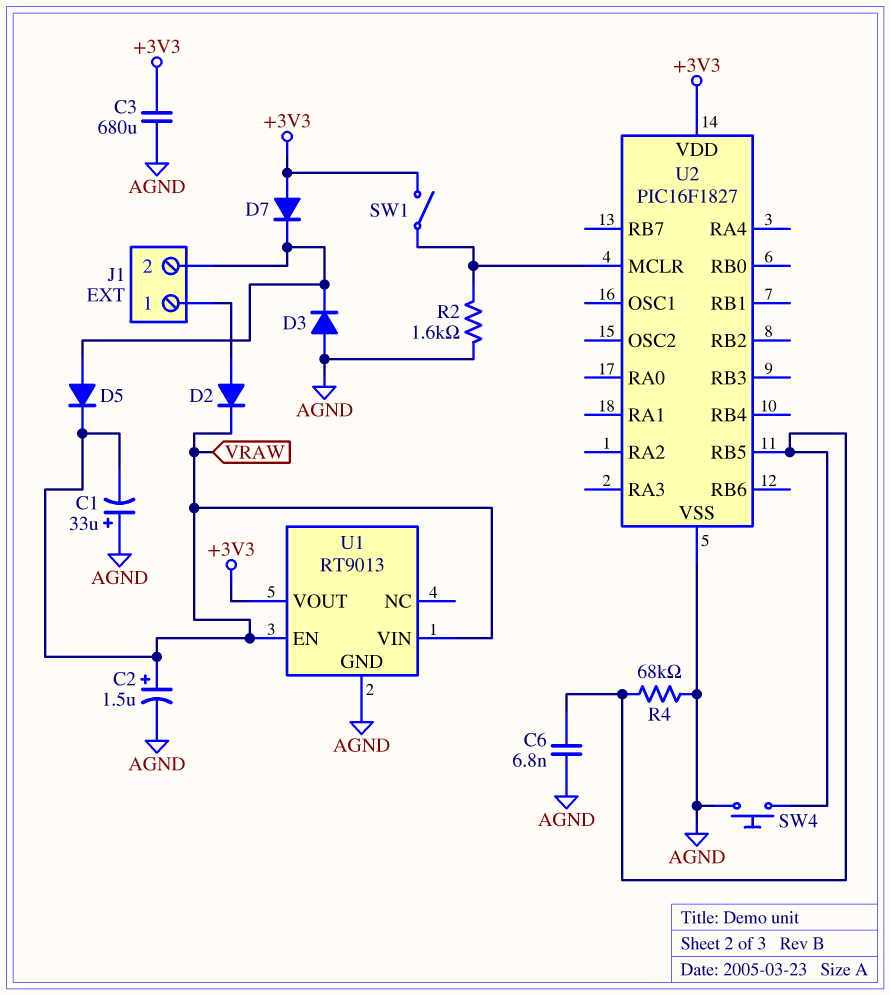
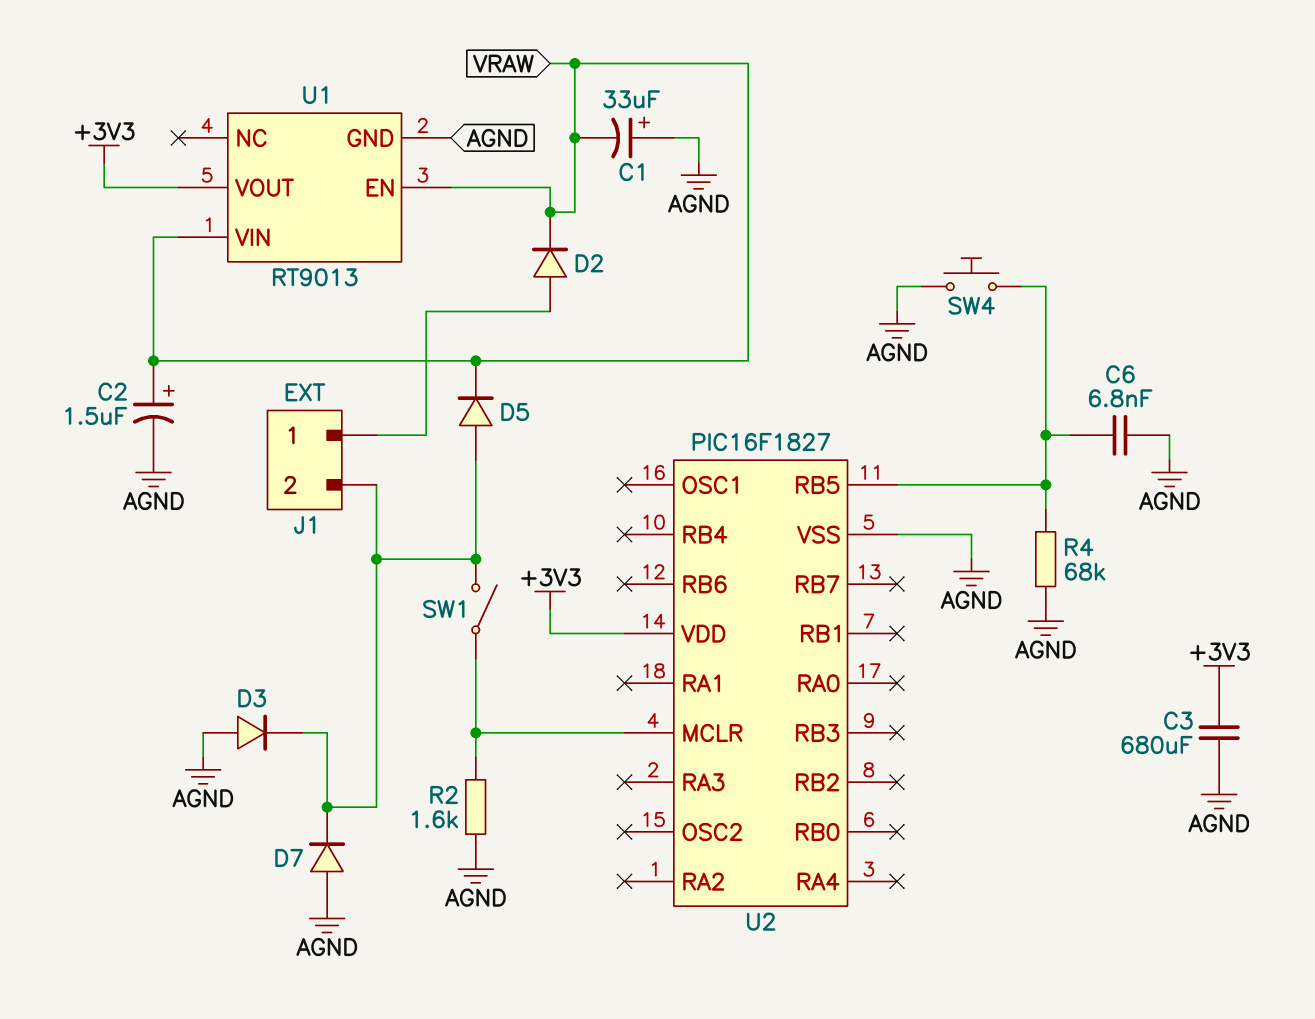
D7: diode (A +3V3, K J1/2) -> diode (A AGND, K J1/2)
SW1: switch (+3V3, U2/MCLR) -> switch (J1/2, U2/MCLR)

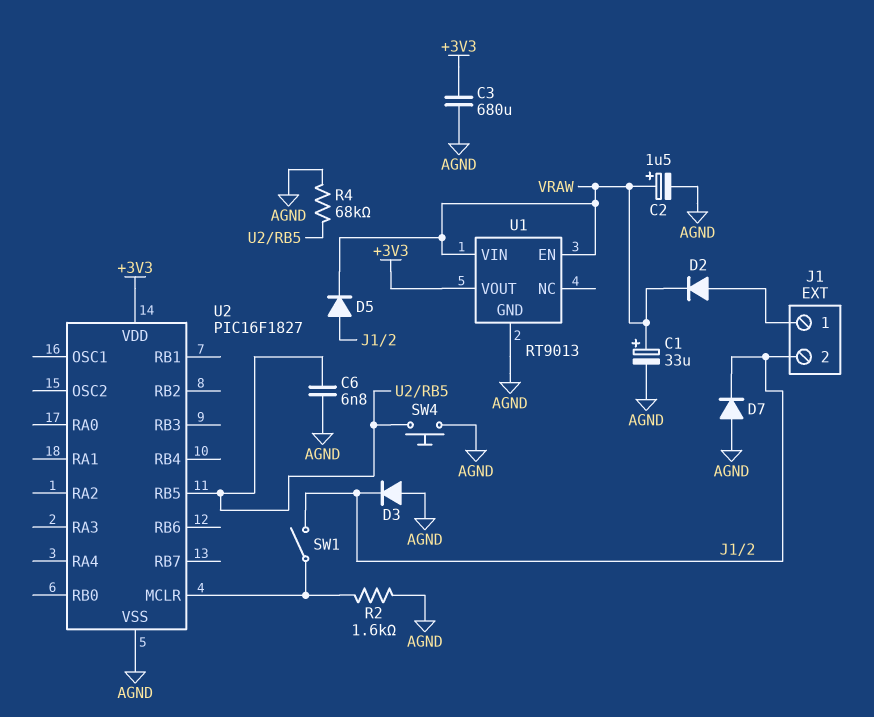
C1: 33uF (plus AGND, minus VRAW) -> 33uF (plus VRAW, minus AGND)

